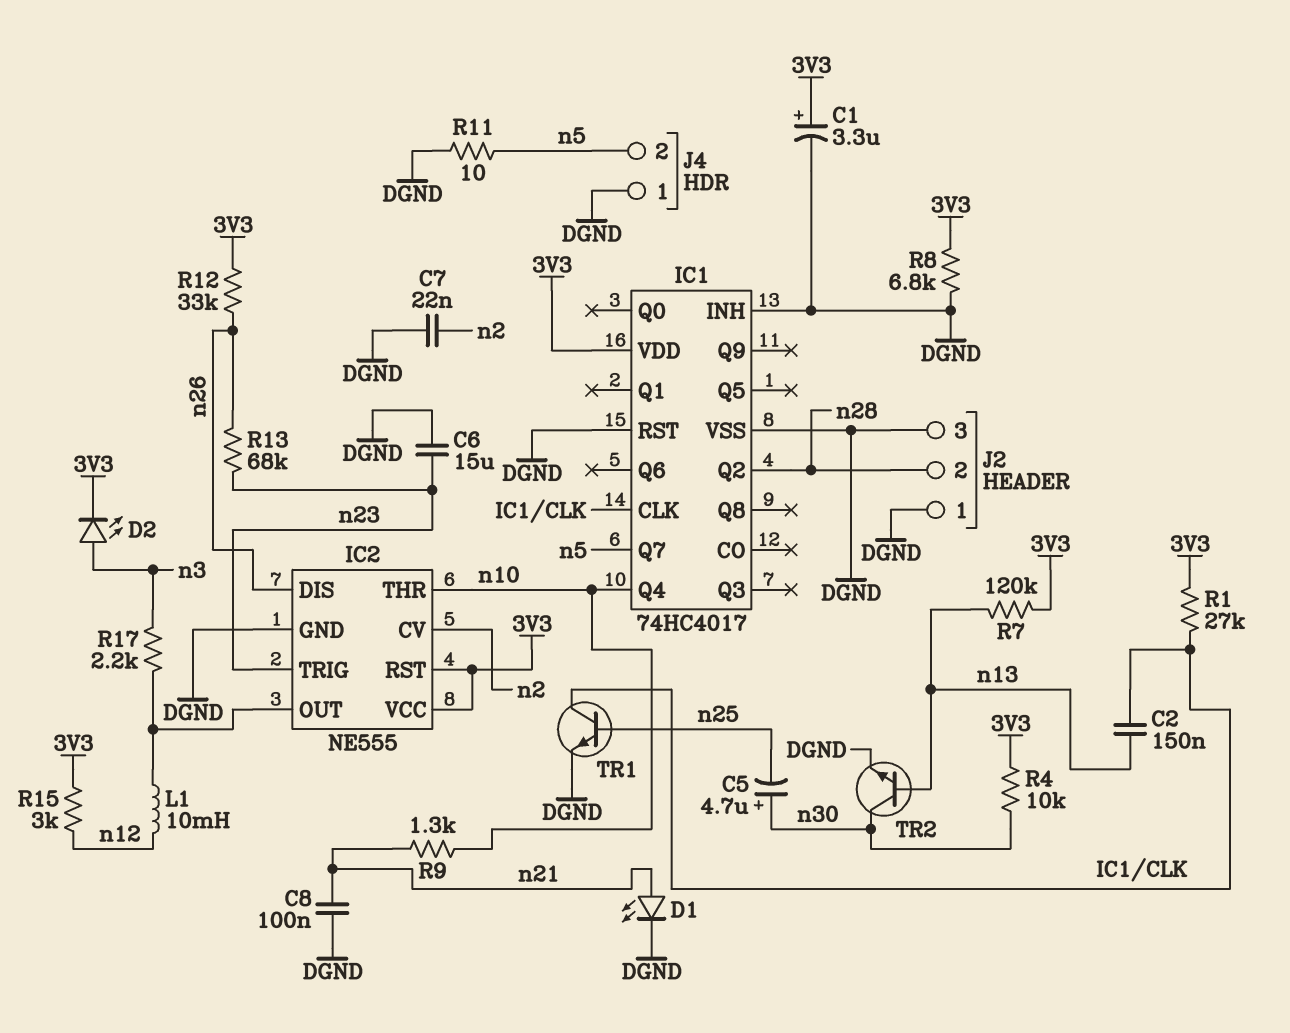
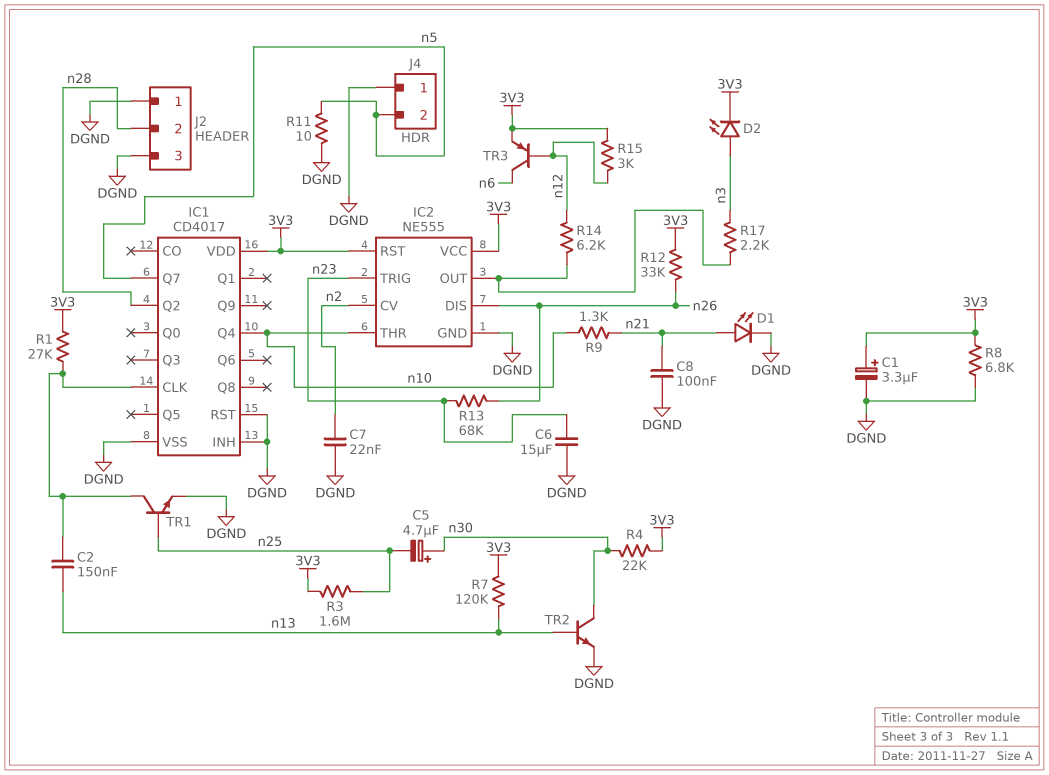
IC1: 74HC4017 -> CD4017
L1: 10mH (IC2/OUT, n12) -> none
R3: none -> 1.6M (3V3, n25)
R4: 10k (3V3, n30) -> 22k (3V3, n30)
R14: none -> 6.2k (IC2/OUT, n12)
TR3: none -> PNP (B n12, C n6, E 3V3)

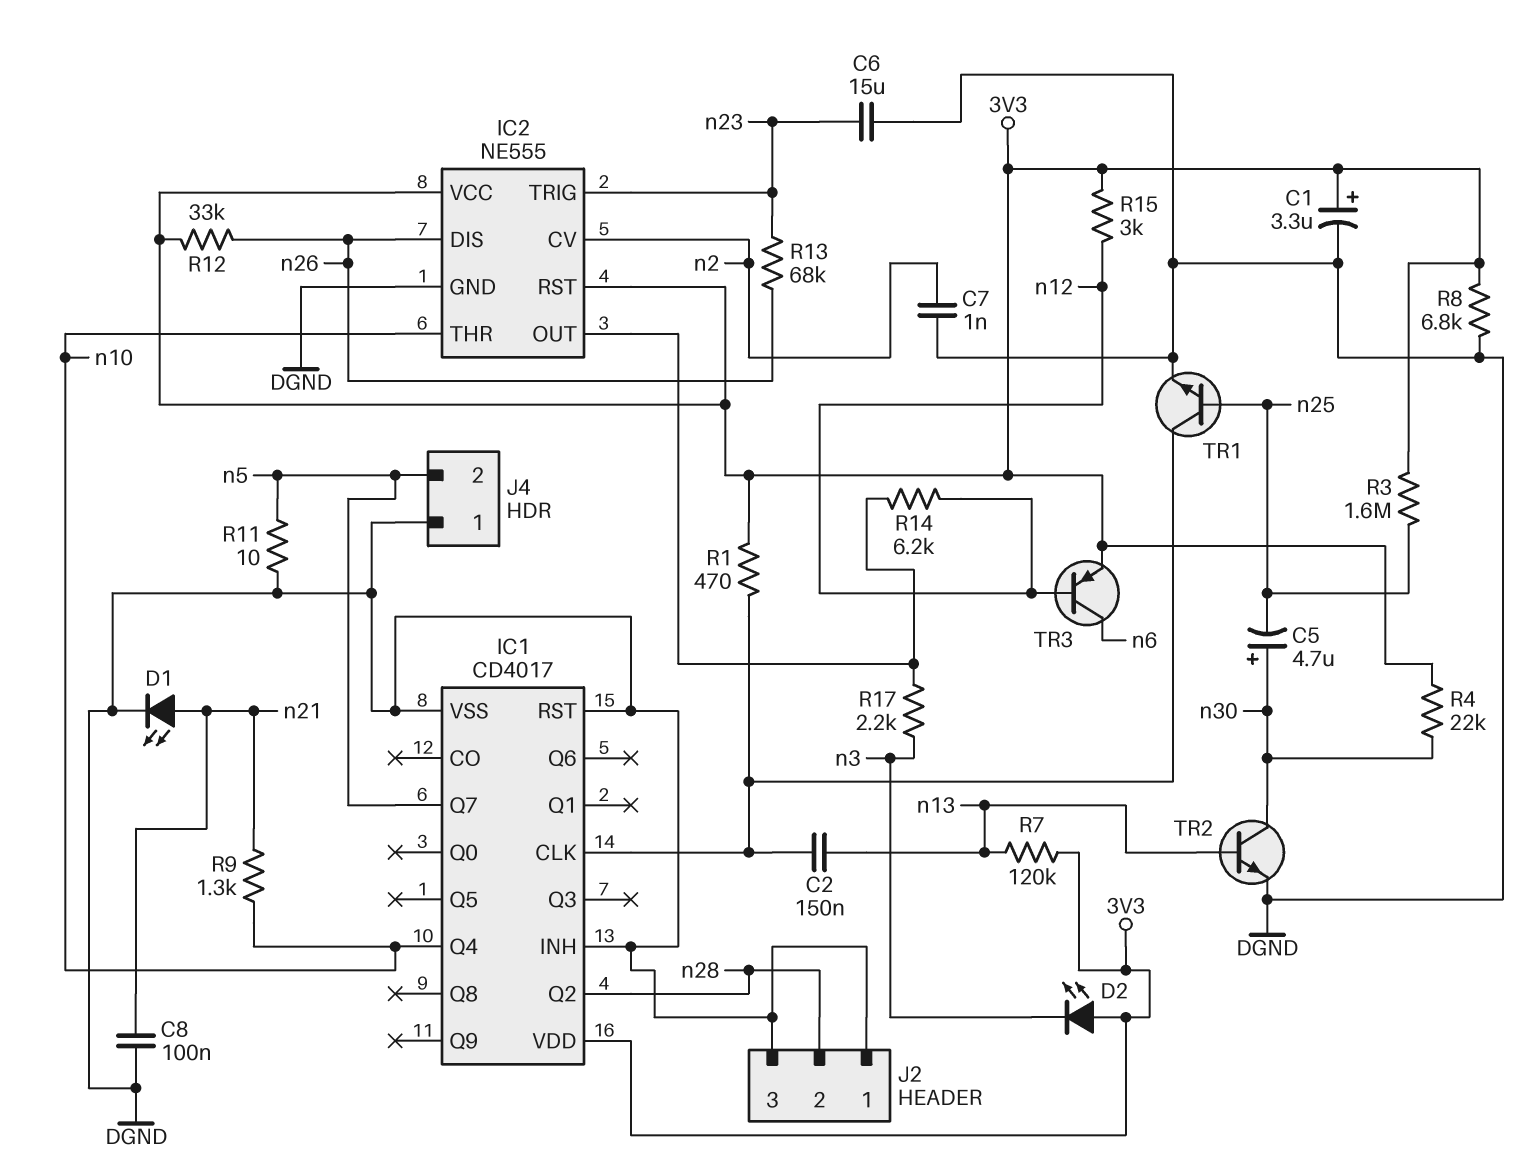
C7: 22nF (DGND, n2) -> 1nF (DGND, n2)
D2: LED (A n3, K 3V3) -> LED (A 3V3, K n3)
R1: 27k (3V3, IC1/CLK) -> 470 (3V3, IC1/CLK)

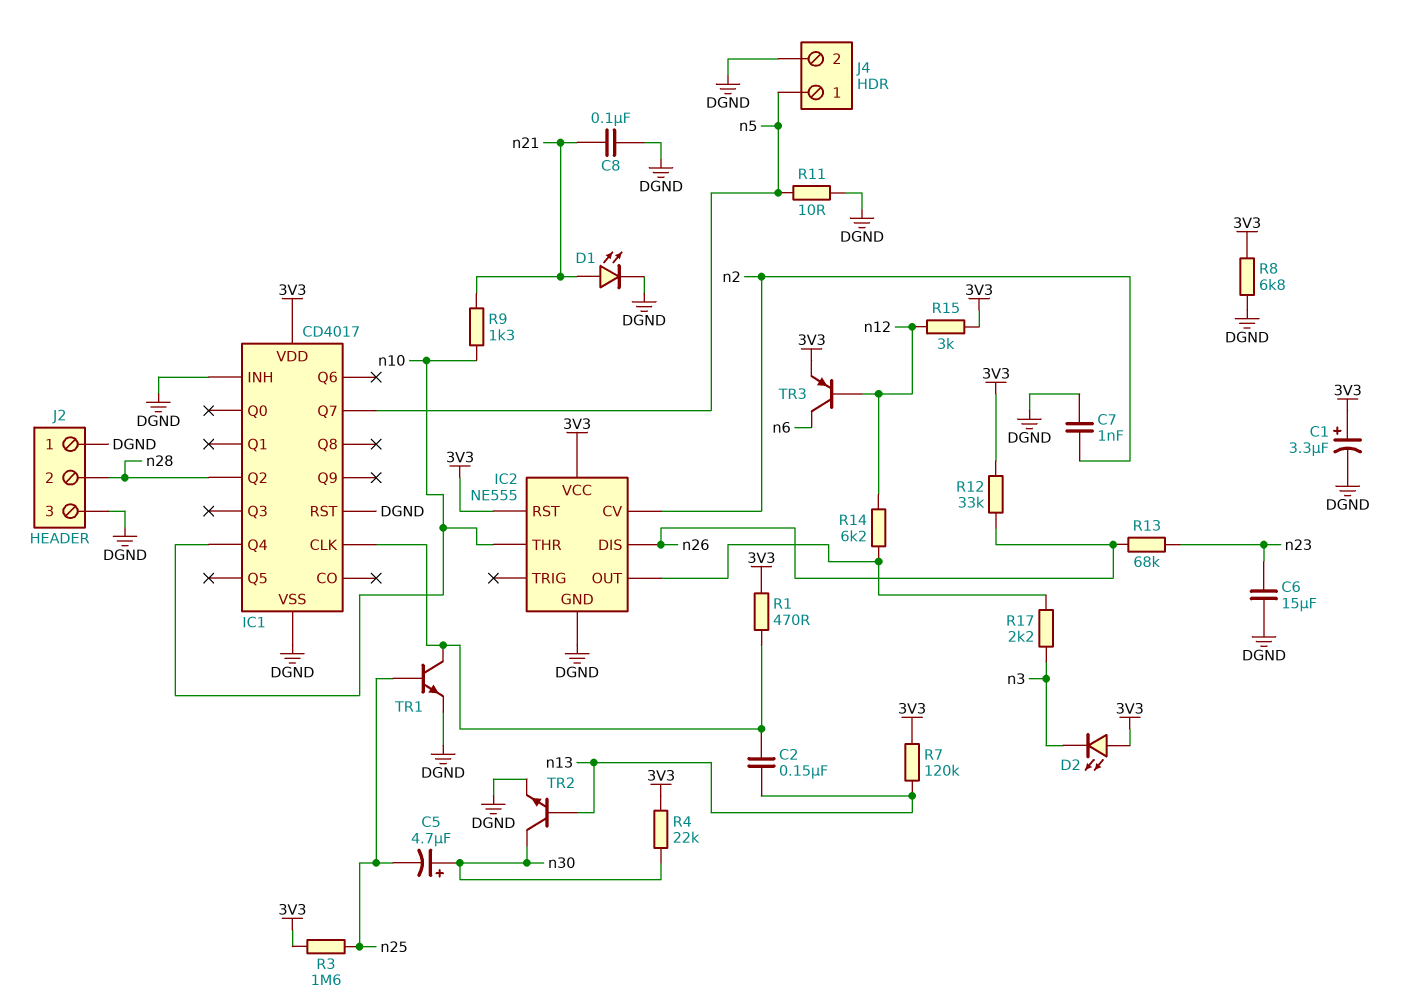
IC2 pin TRIG: n23 -> none
J4 pin 1: DGND -> n5
J4 pin 2: n5 -> DGND

